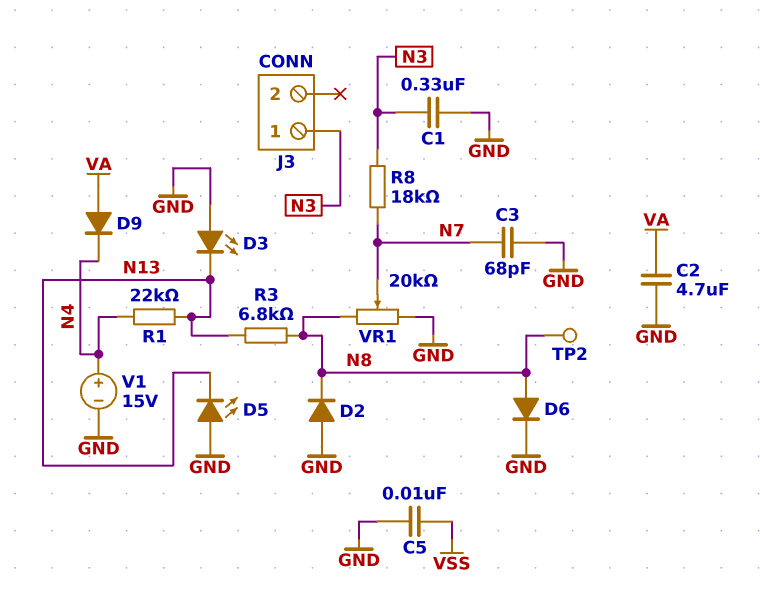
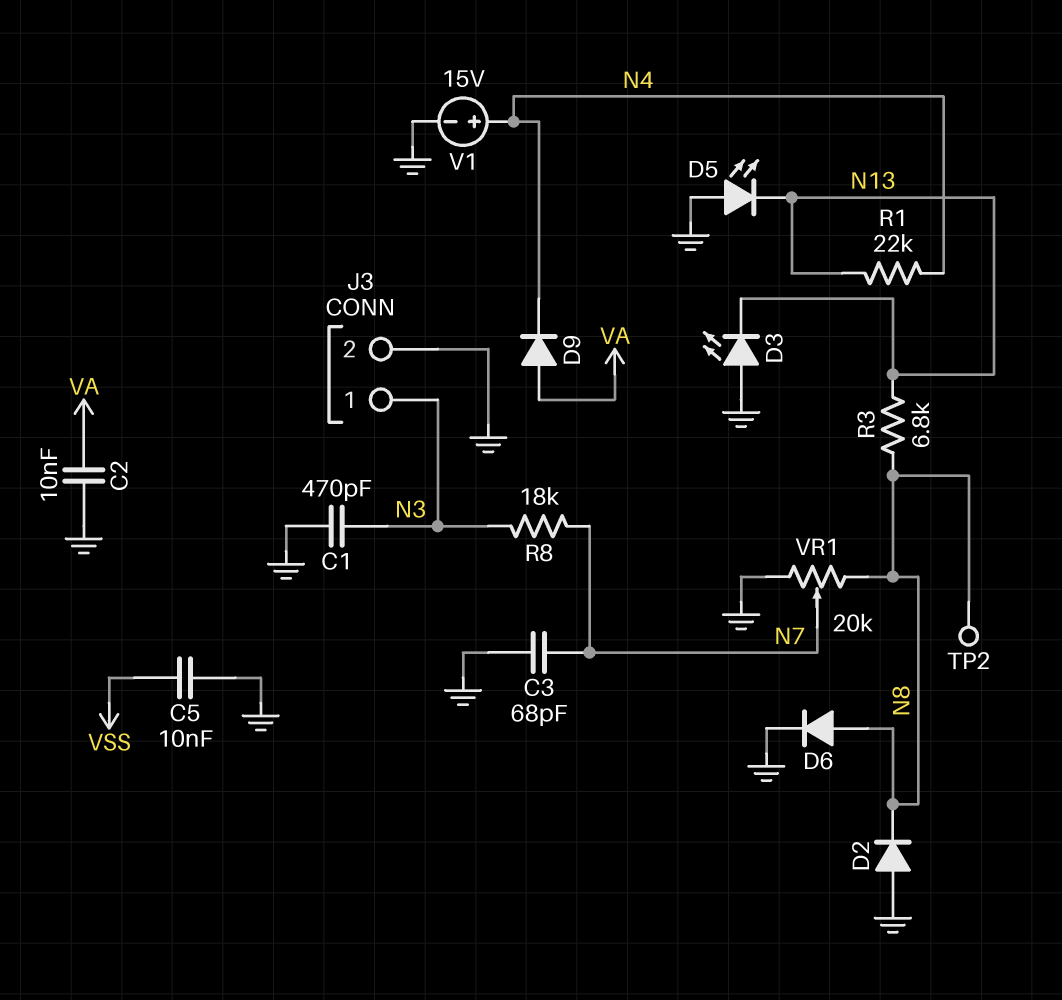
C1: 330nF (GND, N3) -> 470pF (GND, N3)
C2: 4.7uF (GND, VA) -> 10nF (GND, VA)
J3 pin 2: none -> GND

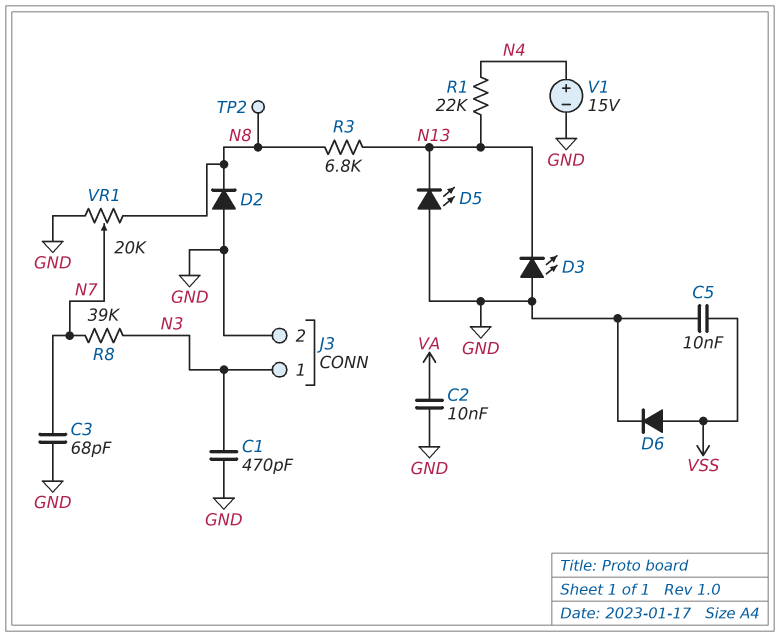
D6: diode (A N8, K GND) -> diode (A VSS, K GND)
D9: diode (A VA, K N4) -> none
R8: 18k (N3, N7) -> 39k (N3, N7)

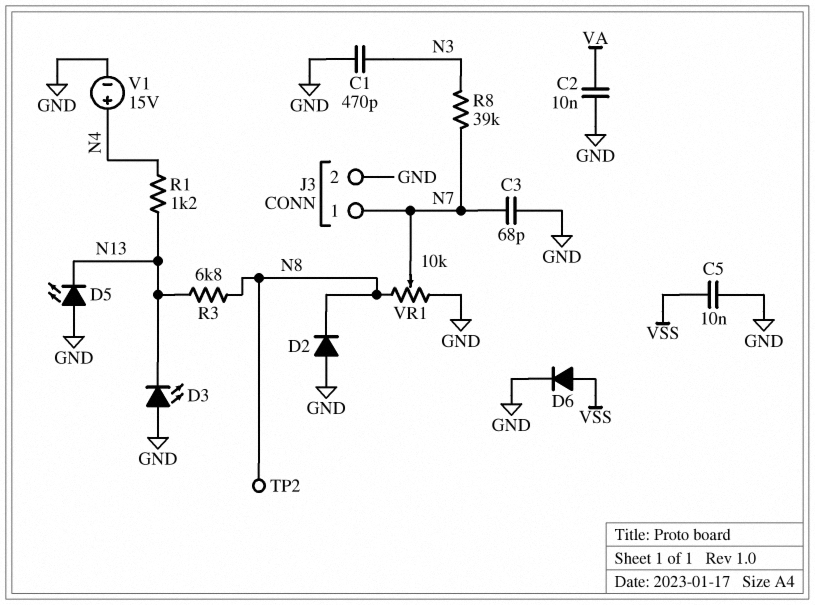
J3 pin 1: N3 -> N7
R1: 22k (N4, N13) -> 1.2k (N4, N13)
VR1: 20k (GND, N8, wiper N7) -> 10k (GND, N8, wiper N7)

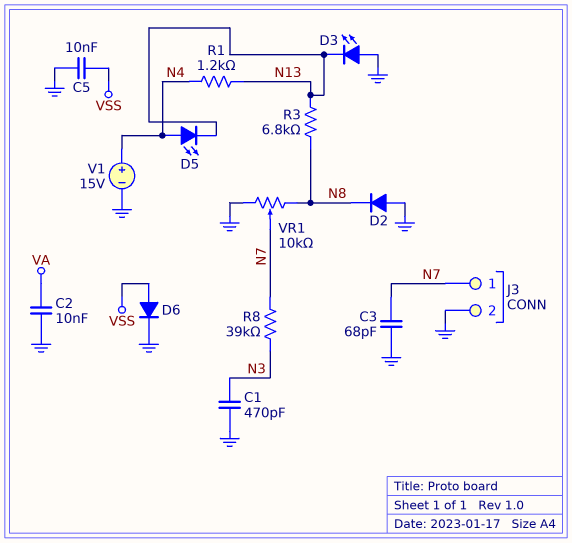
D5: LED (A GND, K N13) -> LED (A N4, K N13)
TP2: test point (N8) -> none

